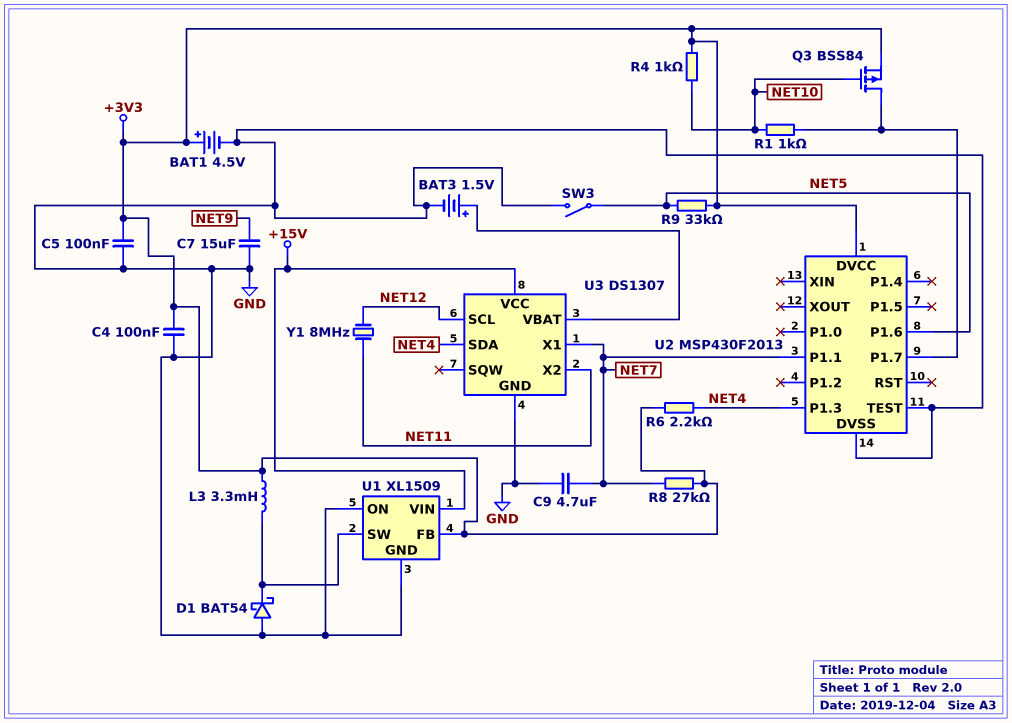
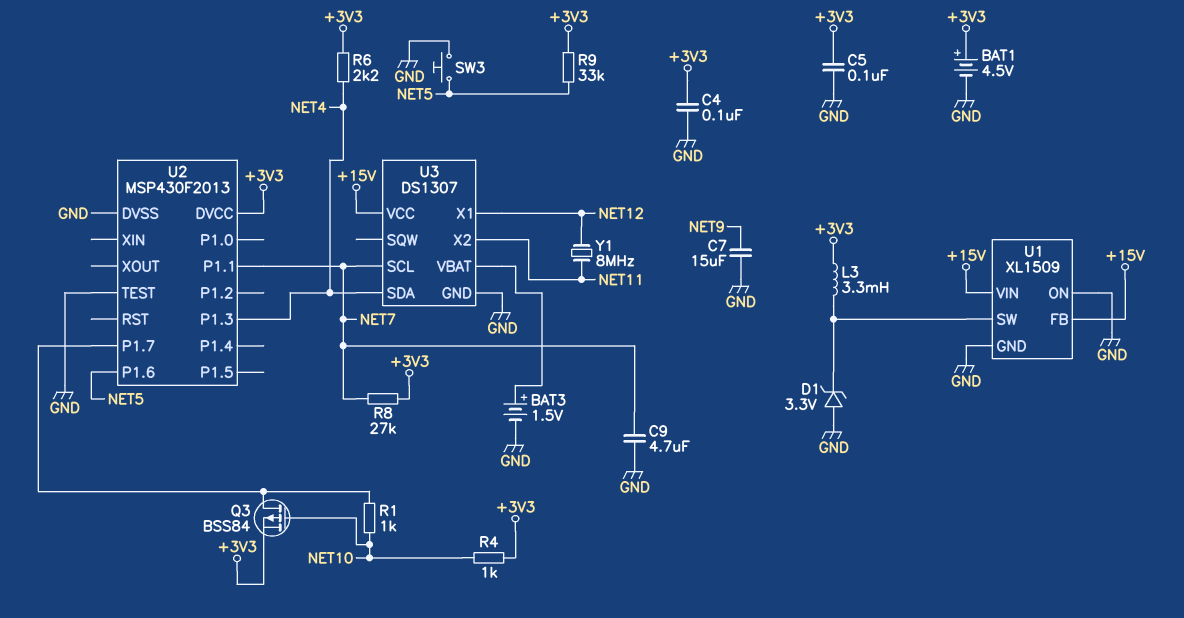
D1: schottky BAT54 (A GND, K U1/SW) -> zener 3.3V (A GND, K U1/SW)
SW3: switch (GND, NET5) -> button (GND, NET5)
U1 pin FB: +3V3 -> +15V
U3 pin SCL: NET12 -> NET7
U3 pin X1: NET7 -> NET12

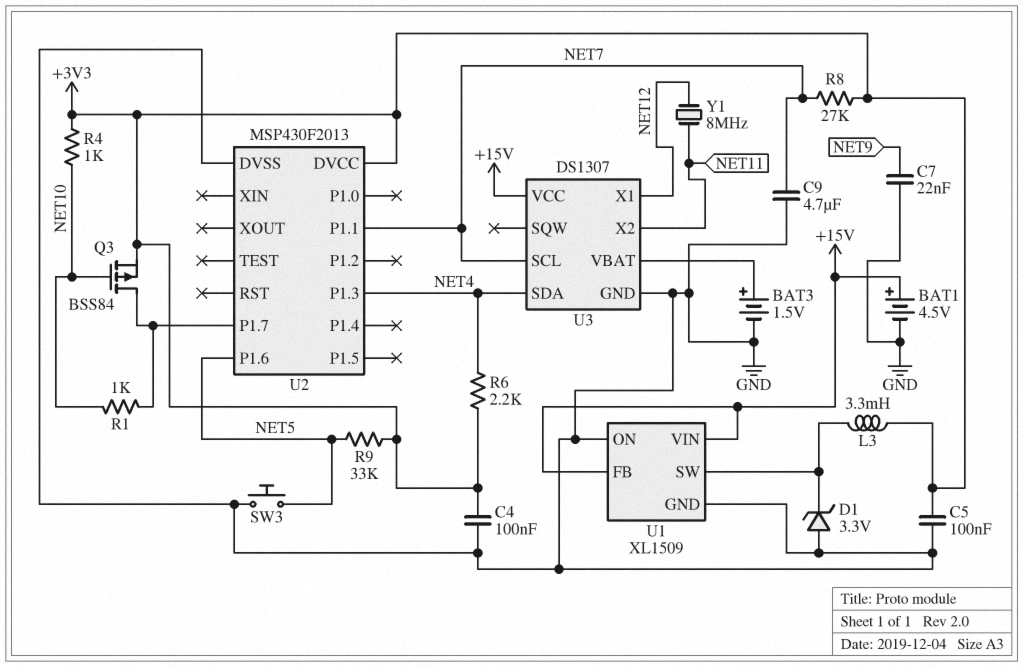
BAT1: 4.5V (plus +3V3, minus GND) -> 4.5V (plus +15V, minus GND)
C7: 15uF (GND, NET9) -> 22nF (GND, NET9)
U2 pin TEST: GND -> none

